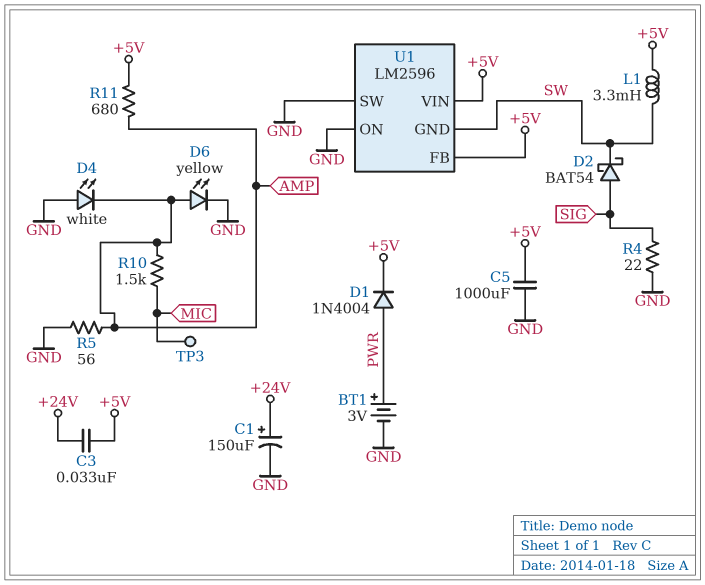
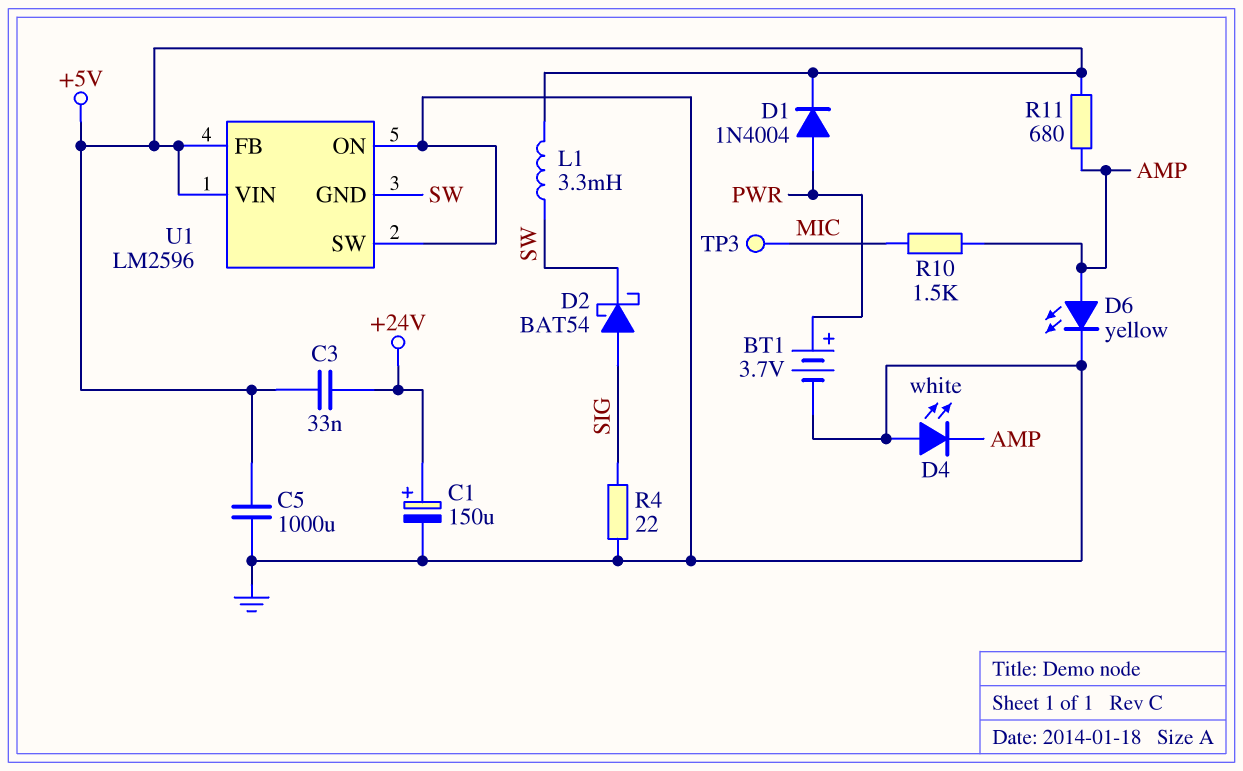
BT1: 3V (plus PWR, minus GND) -> 3.7V (plus PWR, minus GND)
R5: 56 (AMP, GND) -> none

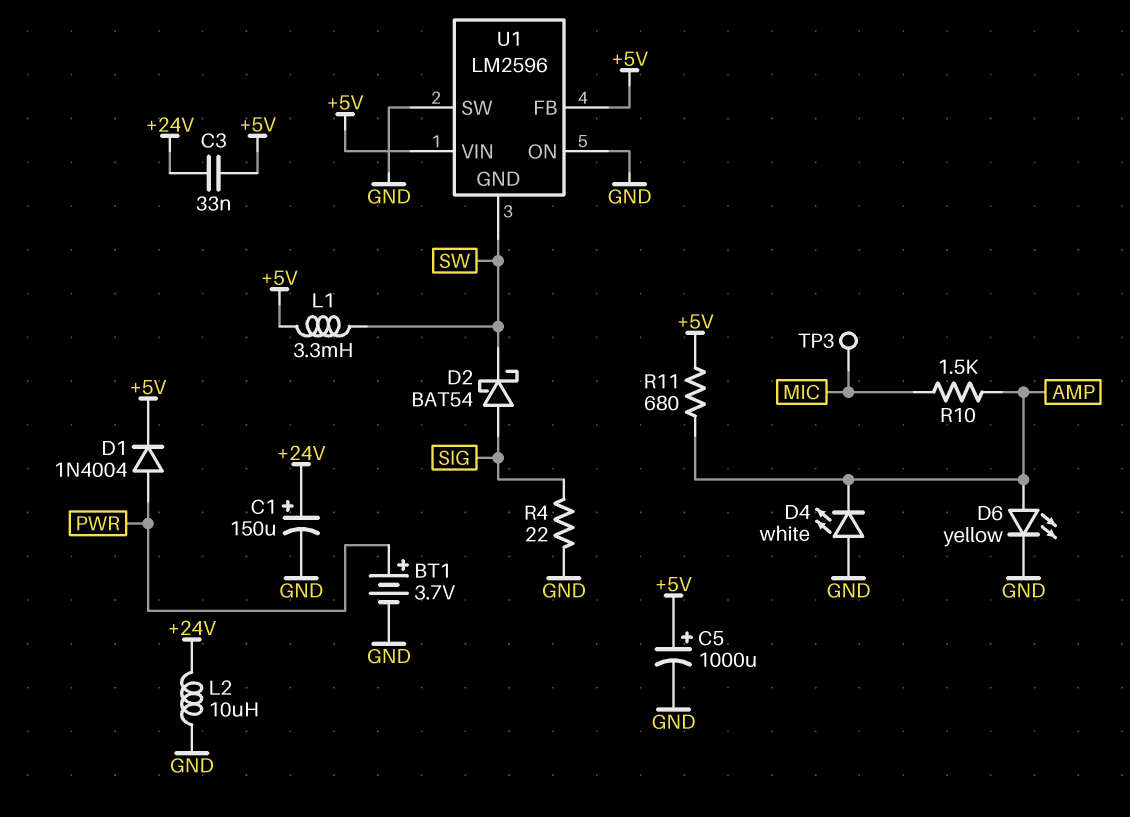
C5: 1000uF (+5V, GND) -> 1000uF (plus +5V, minus GND)
L2: none -> 10uH (+24V, GND)

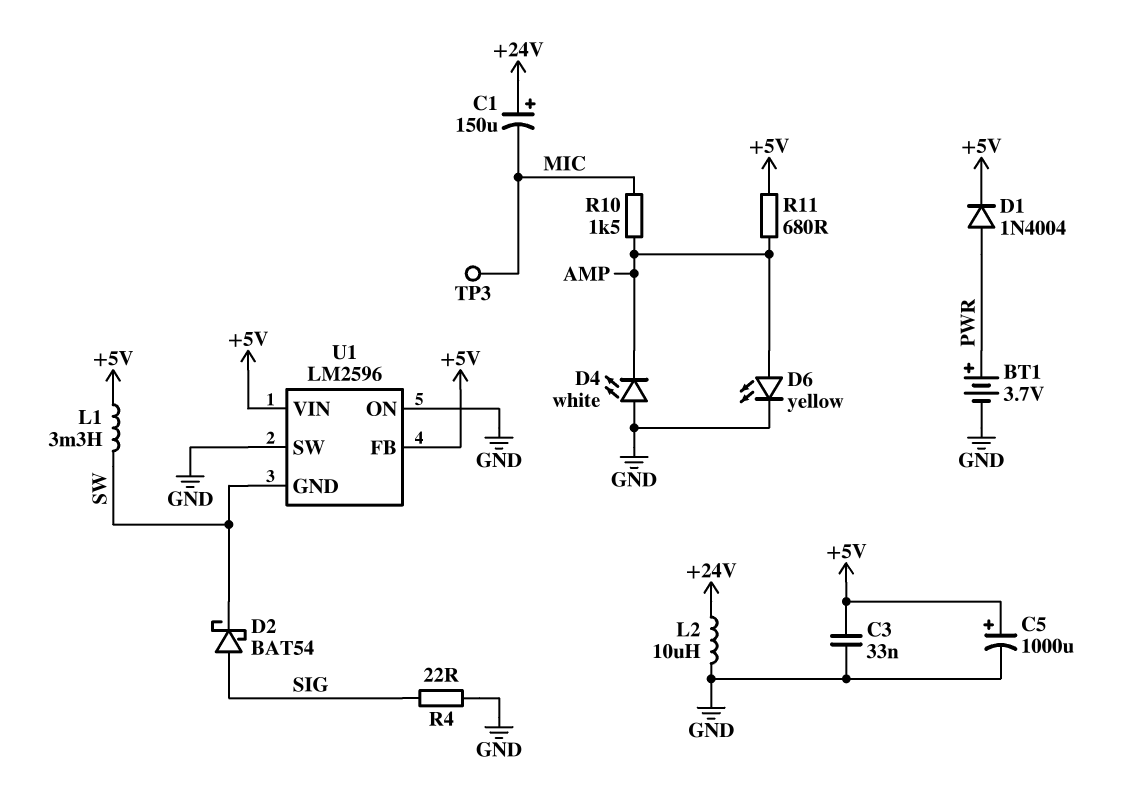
C1: 150uF (plus +24V, minus GND) -> 150uF (plus +24V, minus MIC)
C3: 33nF (+5V, +24V) -> 33nF (+5V, GND)

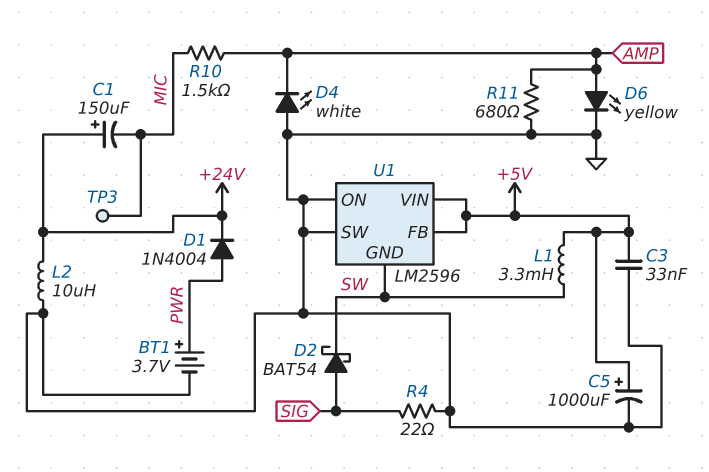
D1: diode 1N4004 (A PWR, K +5V) -> diode 1N4004 (A PWR, K +24V)
R11: 680 (+5V, AMP) -> 680 (AMP, GND)

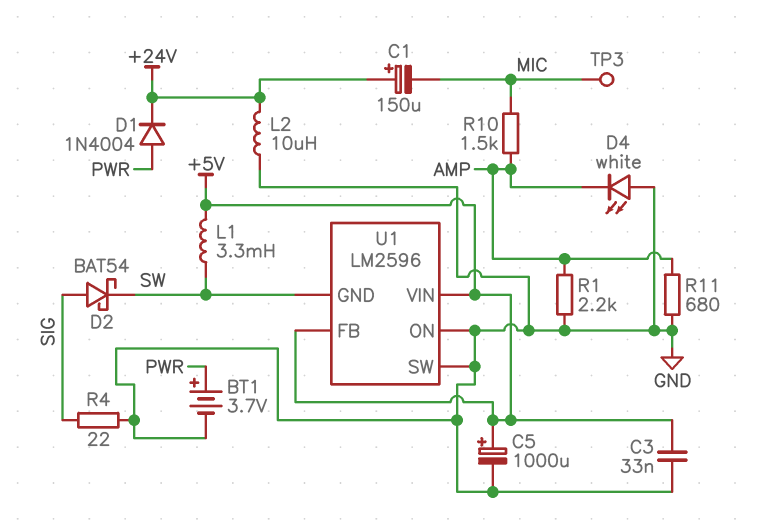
D6: LED yellow (A AMP, K GND) -> none
R1: none -> 2.2k (AMP, GND)

